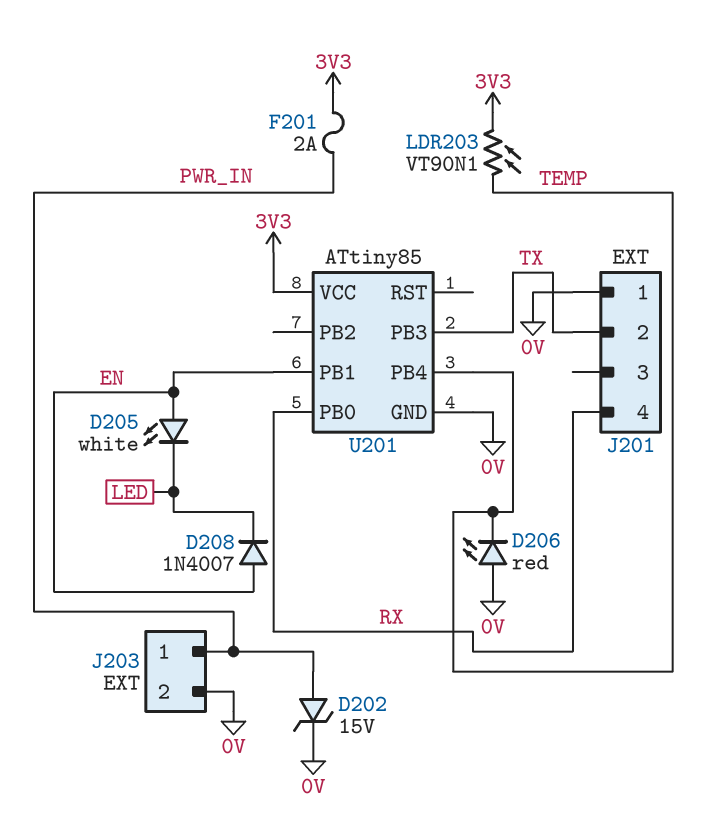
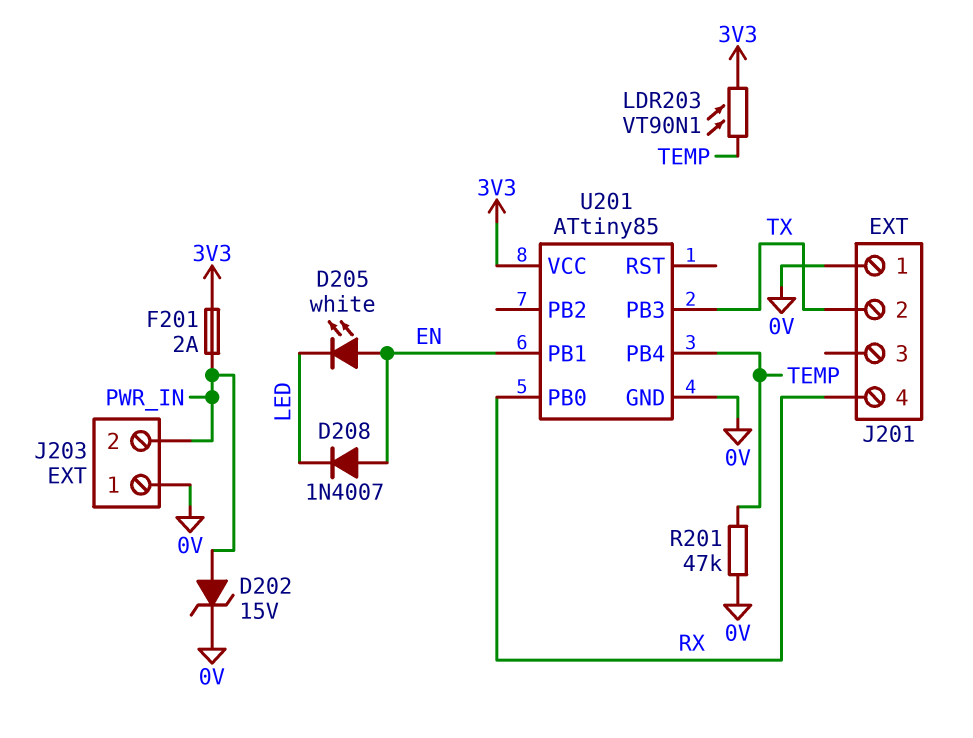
D206: LED red (A 0V, K TEMP) -> none
J203 pin 1: PWR_IN -> 0V
J203 pin 2: 0V -> PWR_IN
R201: none -> 47k (0V, TEMP)

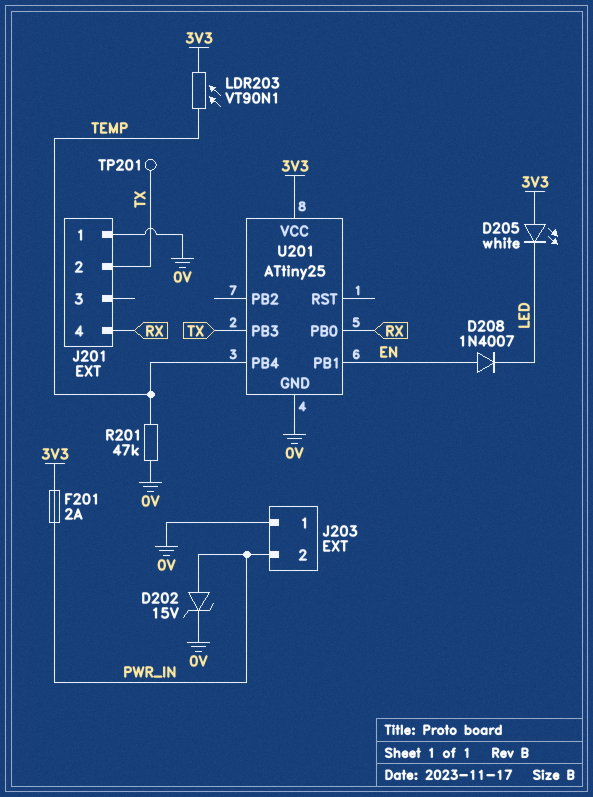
D205: LED white (A EN, K LED) -> LED white (A 3V3, K LED)
TP201: none -> test point (TX)
U201: ATtiny85 -> ATtiny25

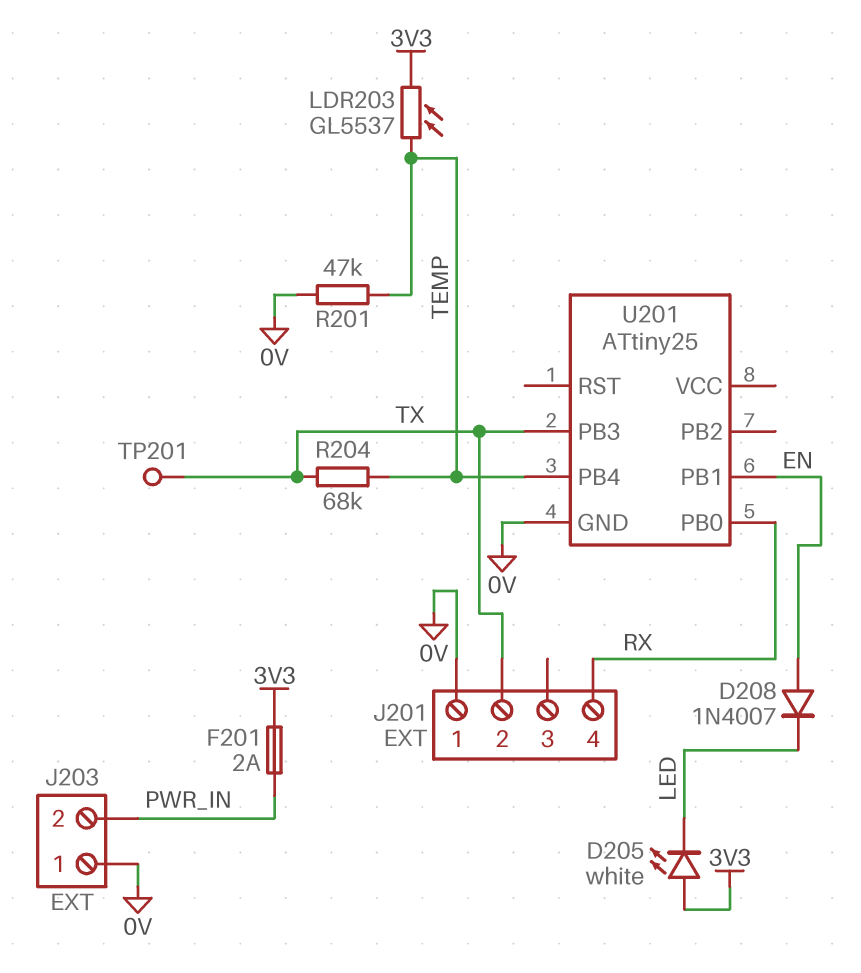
D202: zener 15V (A PWR_IN, K 0V) -> none
LDR203: VT90N1 (3V3, TEMP) -> GL5537 (3V3, TEMP)
R204: none -> 68k (TEMP, TX)
U201 pin VCC: 3V3 -> none

